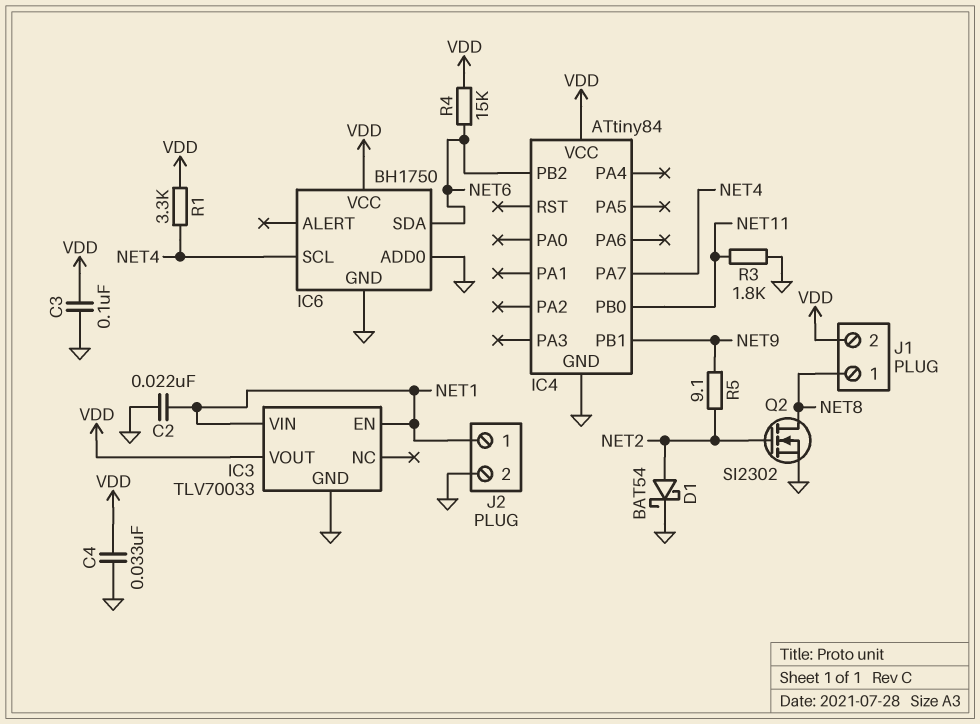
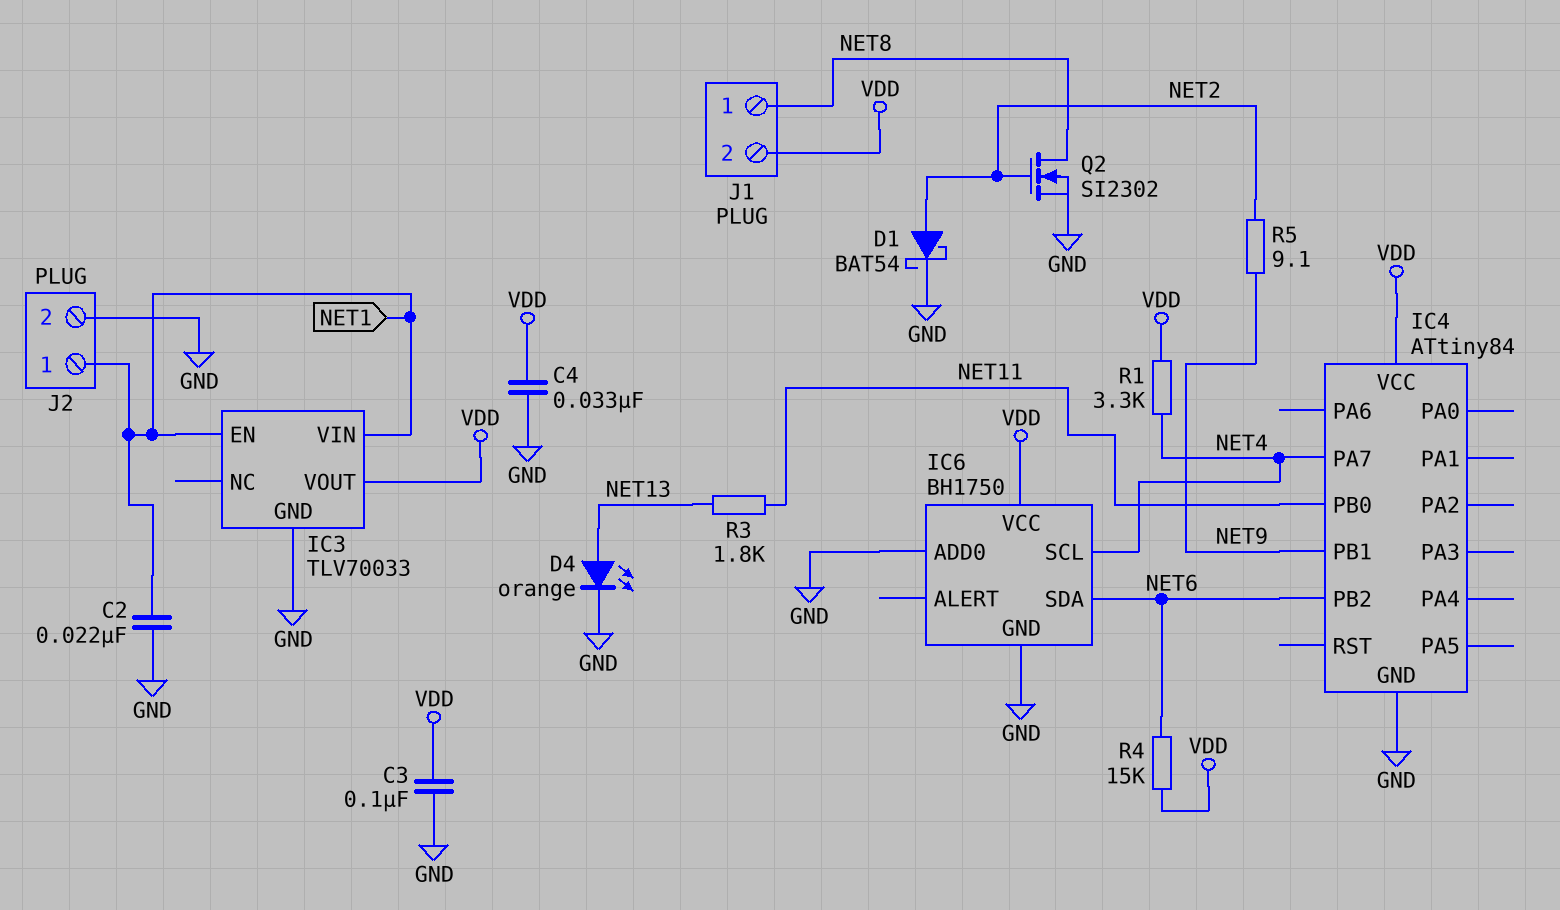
D4: none -> LED orange (A NET13, K GND)
R3: 1.8k (GND, NET11) -> 1.8k (NET11, NET13)

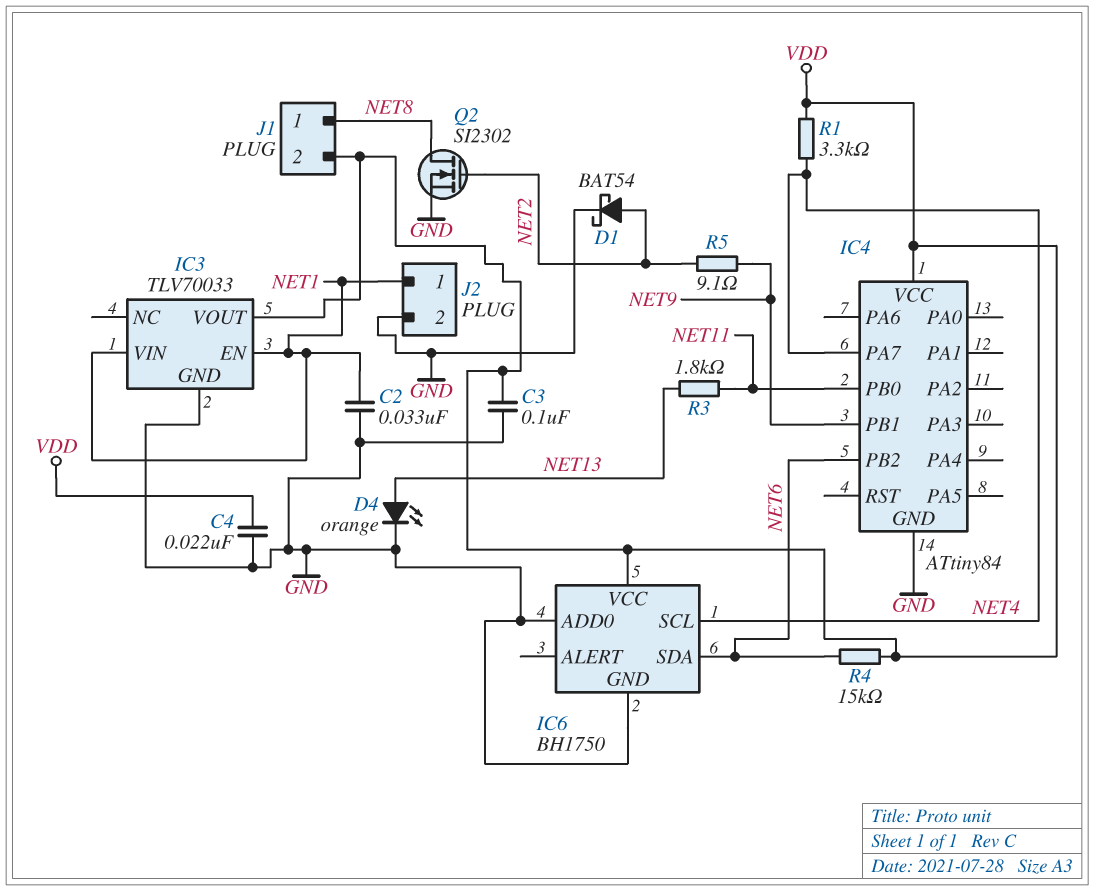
C2: 22nF (GND, NET1) -> 33nF (GND, NET1)
C4: 33nF (GND, VDD) -> 22nF (GND, VDD)

